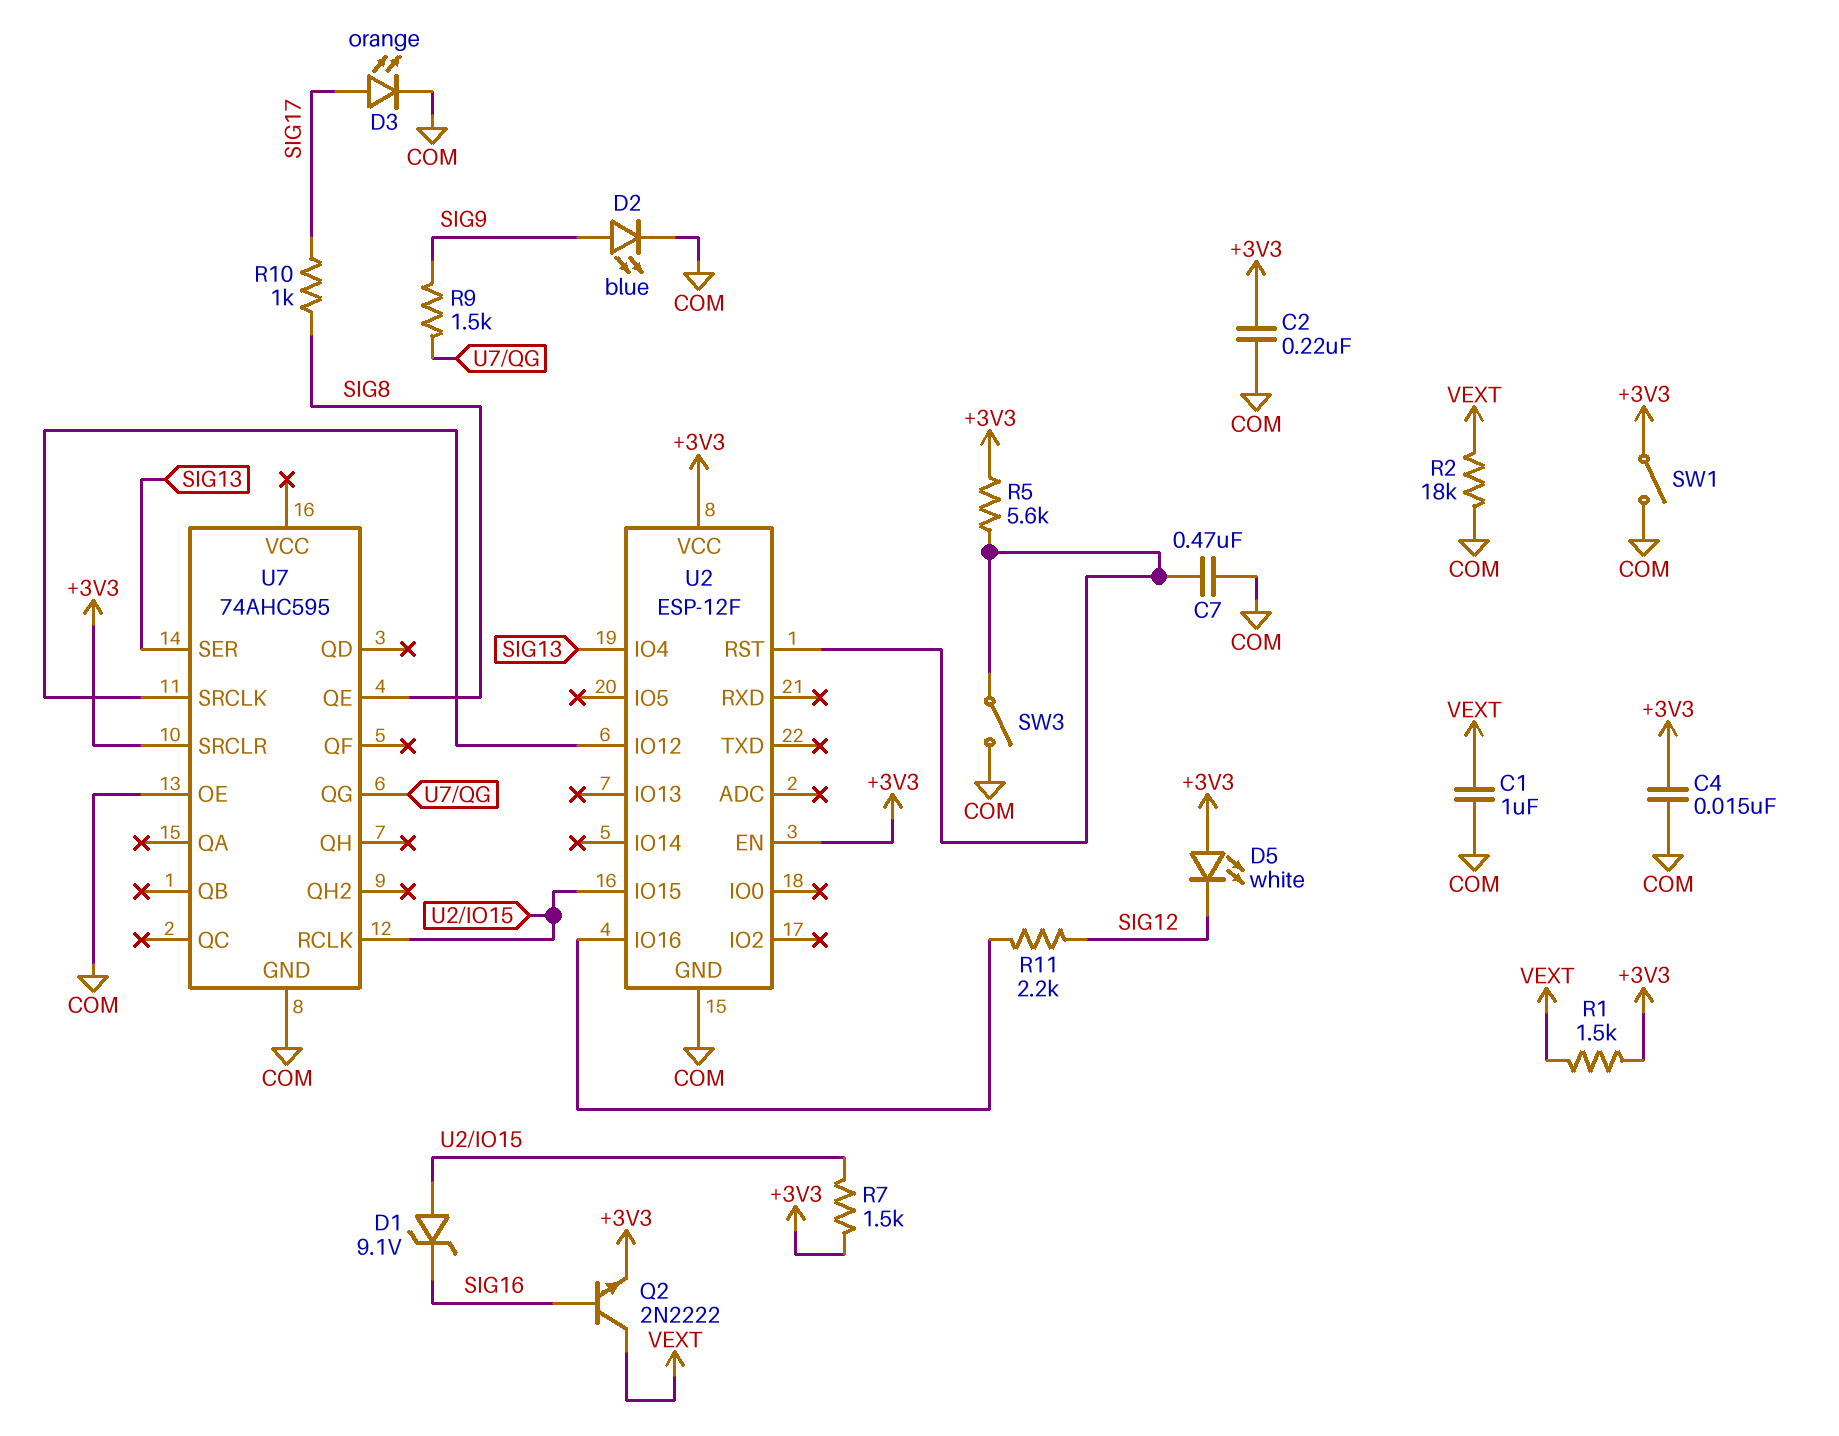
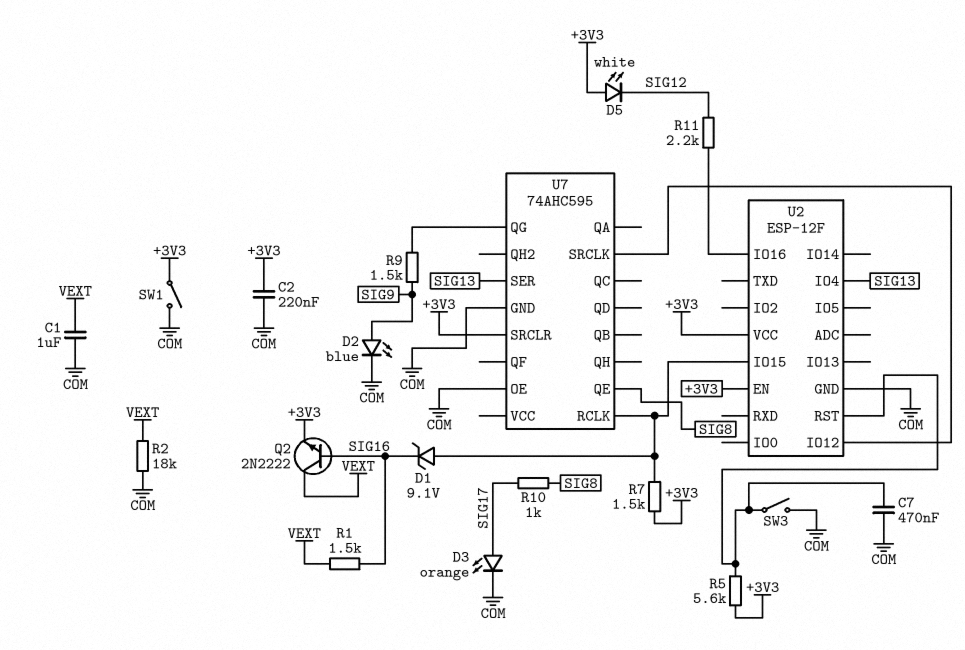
C4: 15nF (+3V3, COM) -> none
R1: 1.5k (+3V3, VEXT) -> 1.5k (SIG16, VEXT)

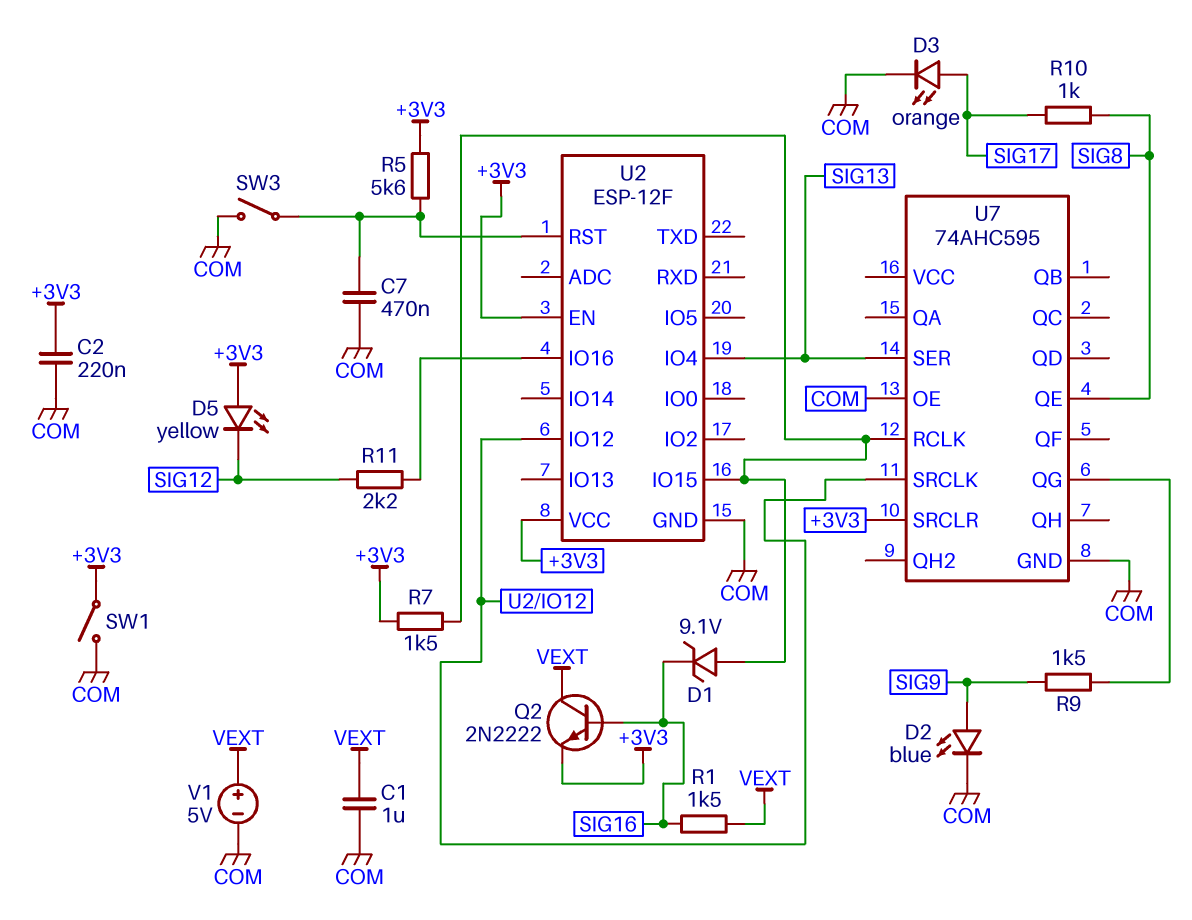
D5: LED white (A +3V3, K SIG12) -> LED yellow (A +3V3, K SIG12)
R2: 18k (COM, VEXT) -> none
V1: none -> 5V (plus VEXT, minus COM)

